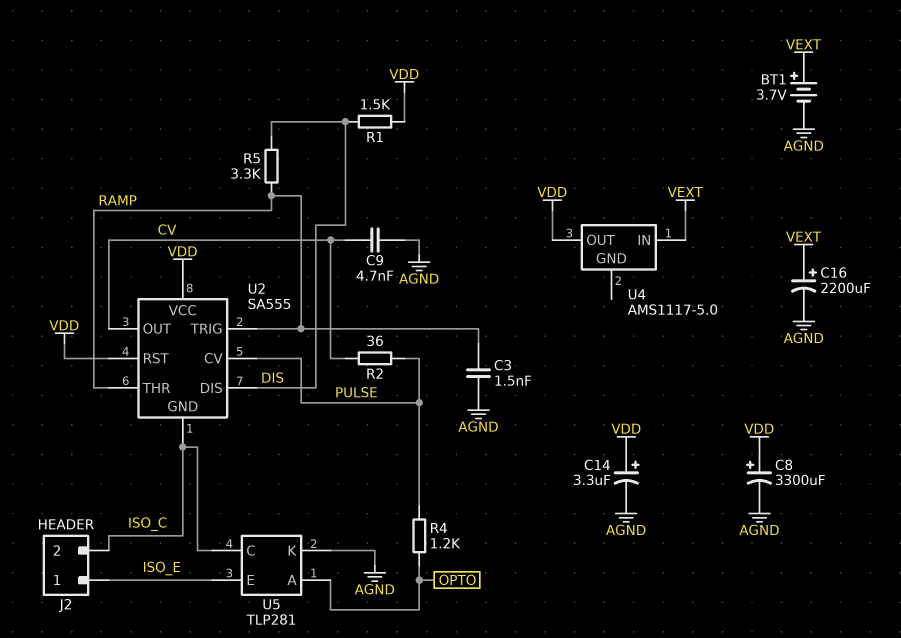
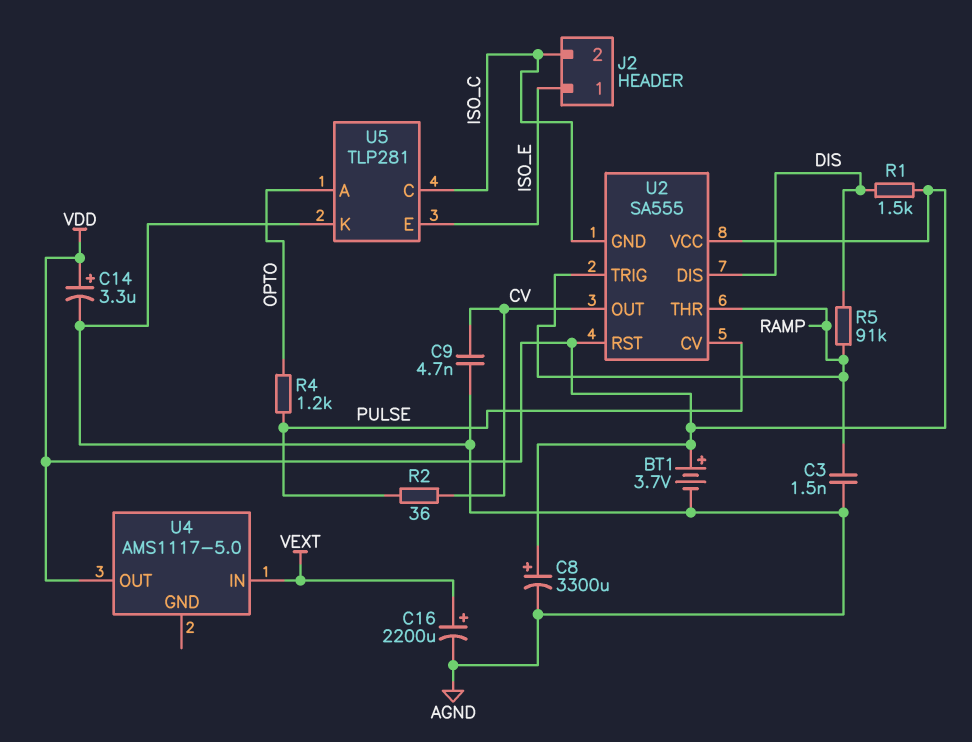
BT1: 3.7V (plus VEXT, minus AGND) -> 3.7V (plus VDD, minus AGND)
R5: 3.3k (DIS, RAMP) -> 91k (DIS, RAMP)

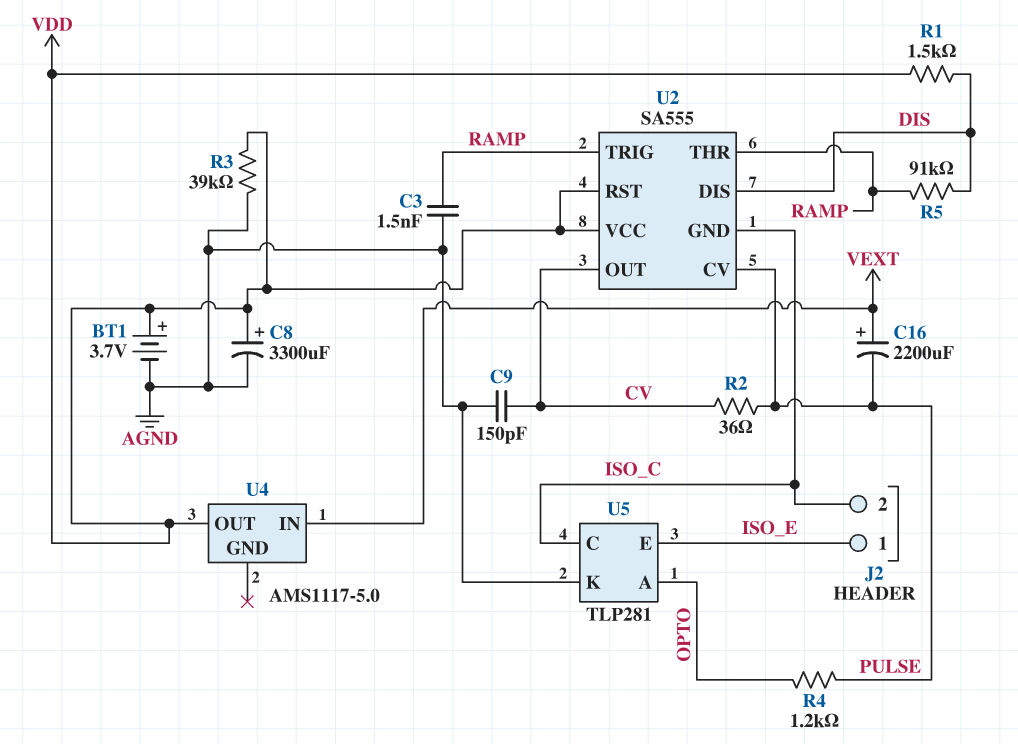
C9: 4.7nF (AGND, CV) -> 150pF (AGND, CV)
C14: 3.3uF (plus VDD, minus AGND) -> none
C16: 2200uF (plus VEXT, minus AGND) -> 2200uF (plus VEXT, minus PULSE)
R3: none -> 39k (AGND, VDD)

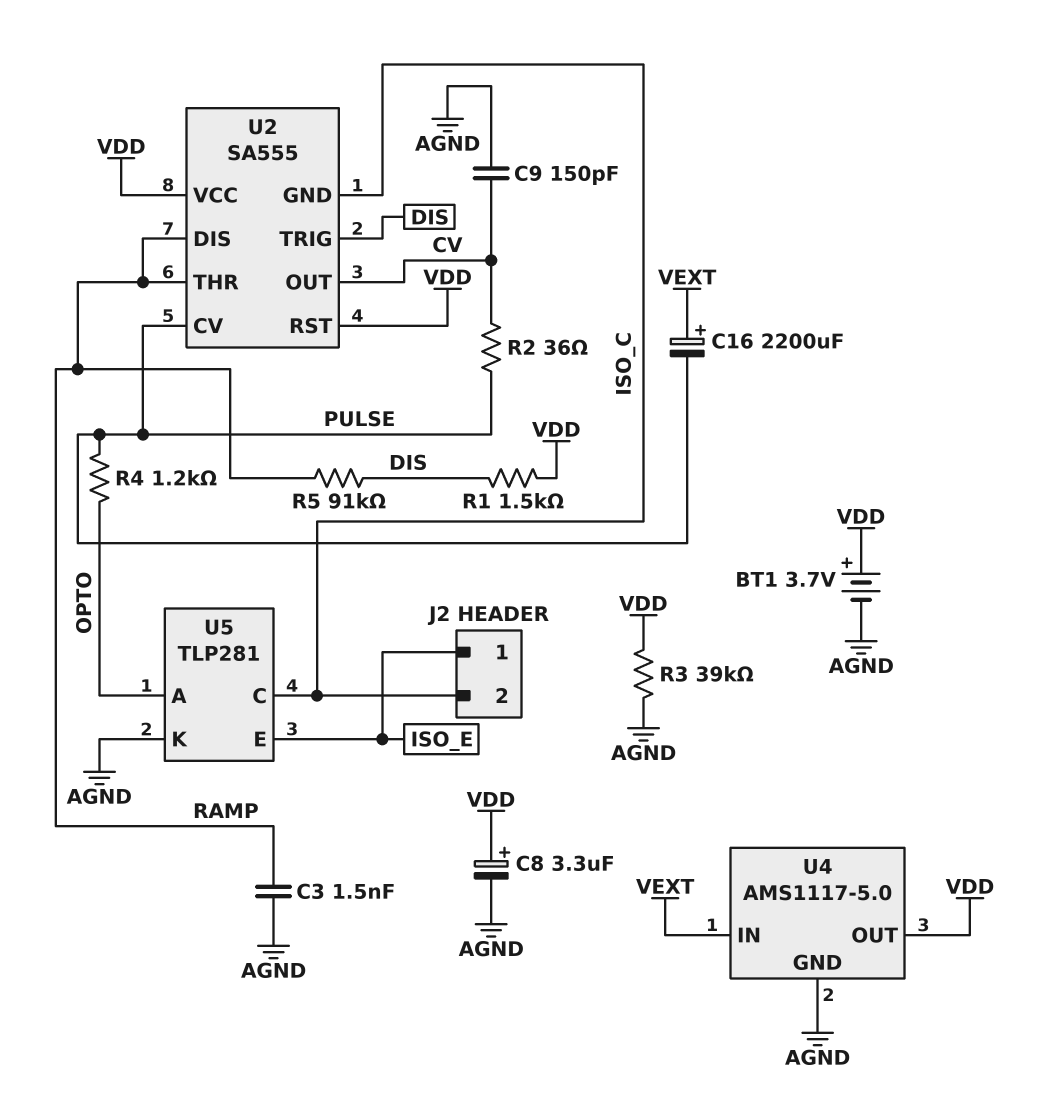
C8: 3300uF (plus VDD, minus AGND) -> 3.3uF (plus VDD, minus AGND)
U2 pin DIS: DIS -> RAMP
U2 pin TRIG: RAMP -> DIS
U4 pin GND: none -> AGND

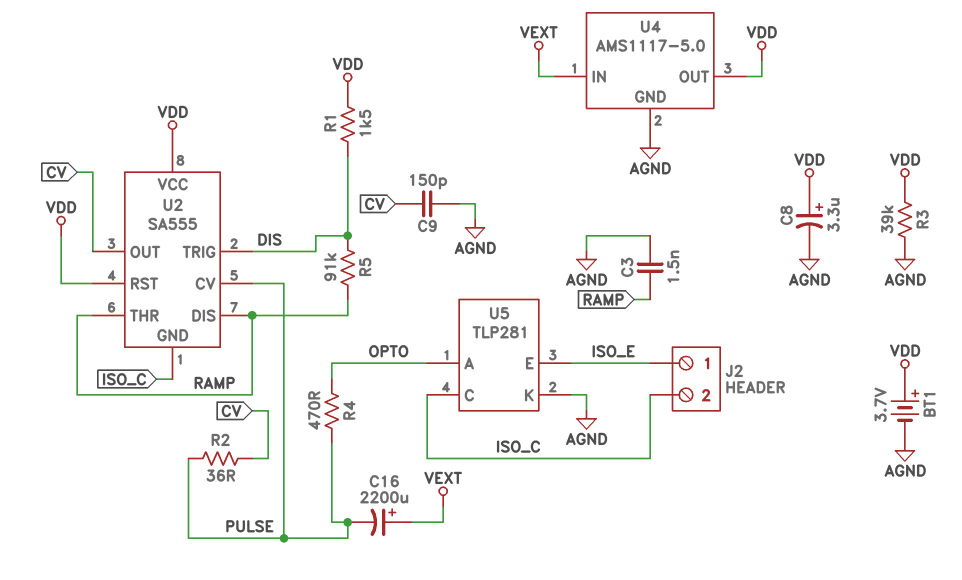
R4: 1.2k (OPTO, PULSE) -> 470 (OPTO, PULSE)

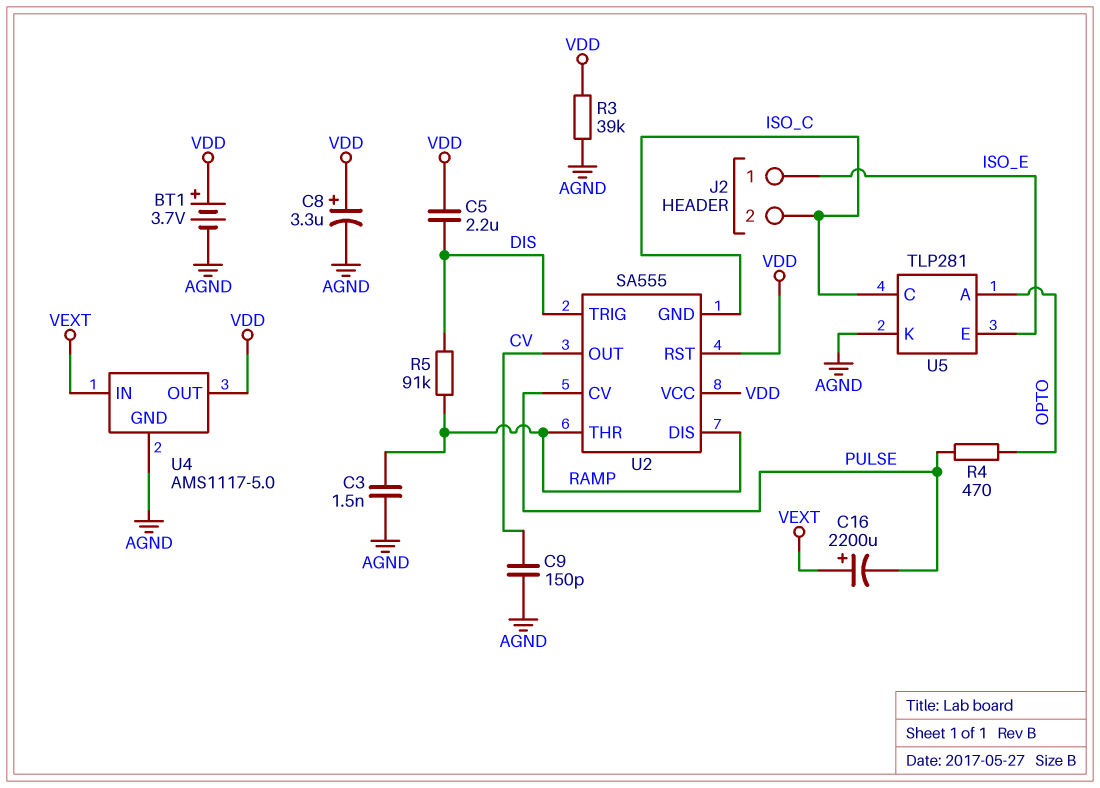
C5: none -> 2.2uF (DIS, VDD)
R1: 1.5k (DIS, VDD) -> none
R2: 36 (CV, PULSE) -> none

